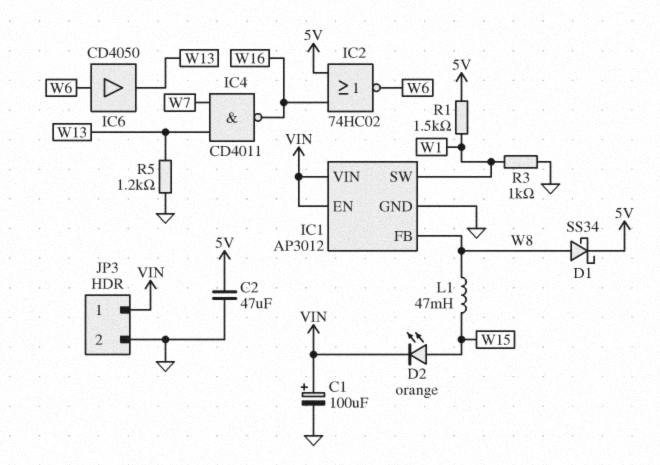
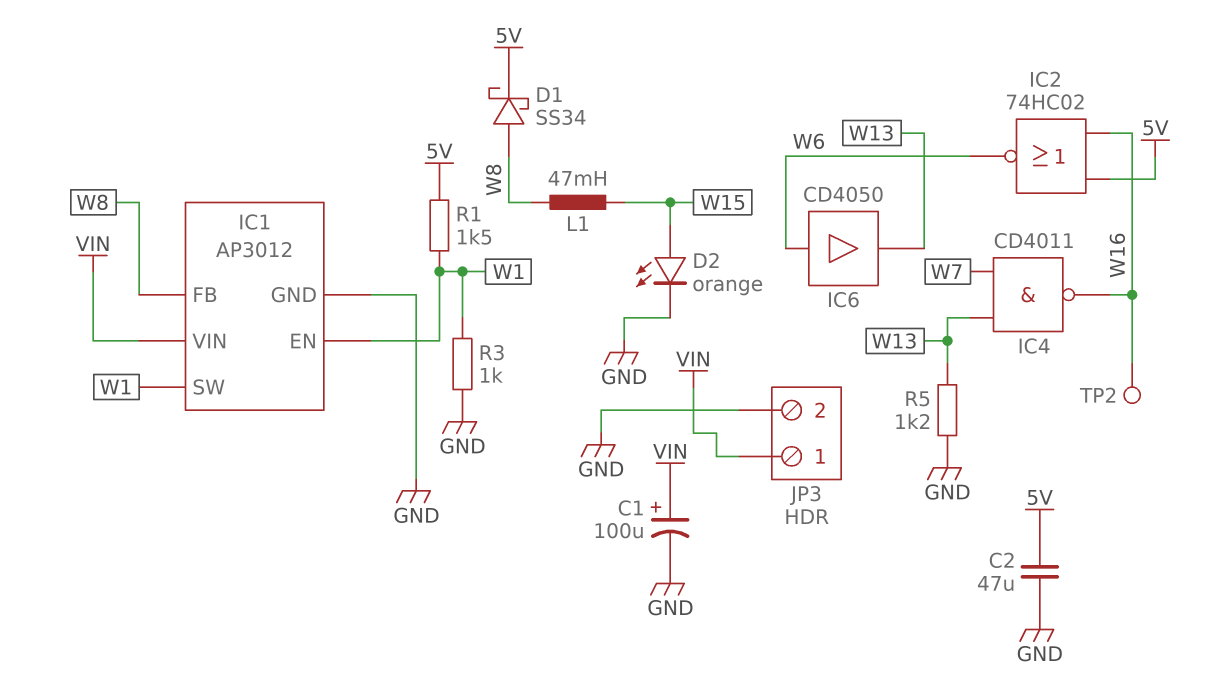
D2: LED orange (A W15, K VIN) -> LED orange (A W15, K GND)
IC1 pin EN: VIN -> W1
TP2: none -> test point (W16)

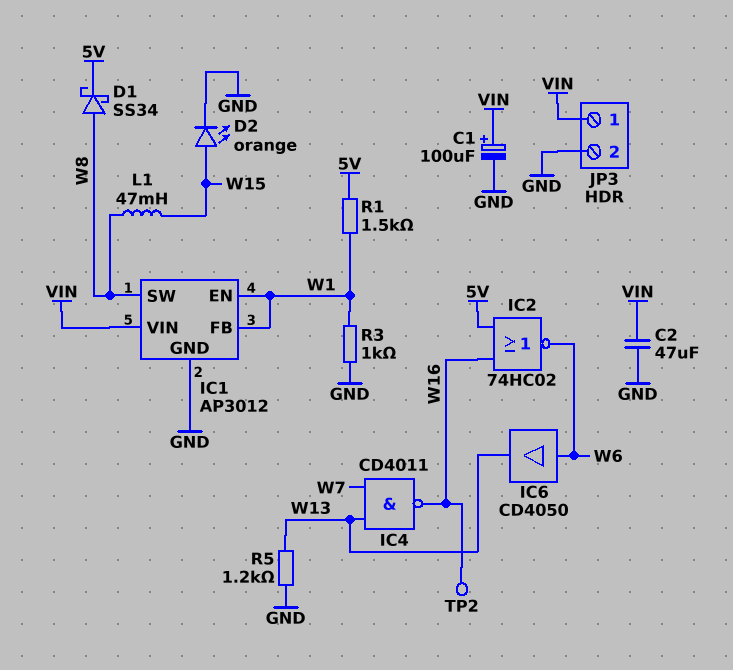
C2: 47uF (5V, GND) -> 47uF (GND, VIN)
IC1 pin FB: W8 -> W1
IC1 pin SW: W1 -> W8

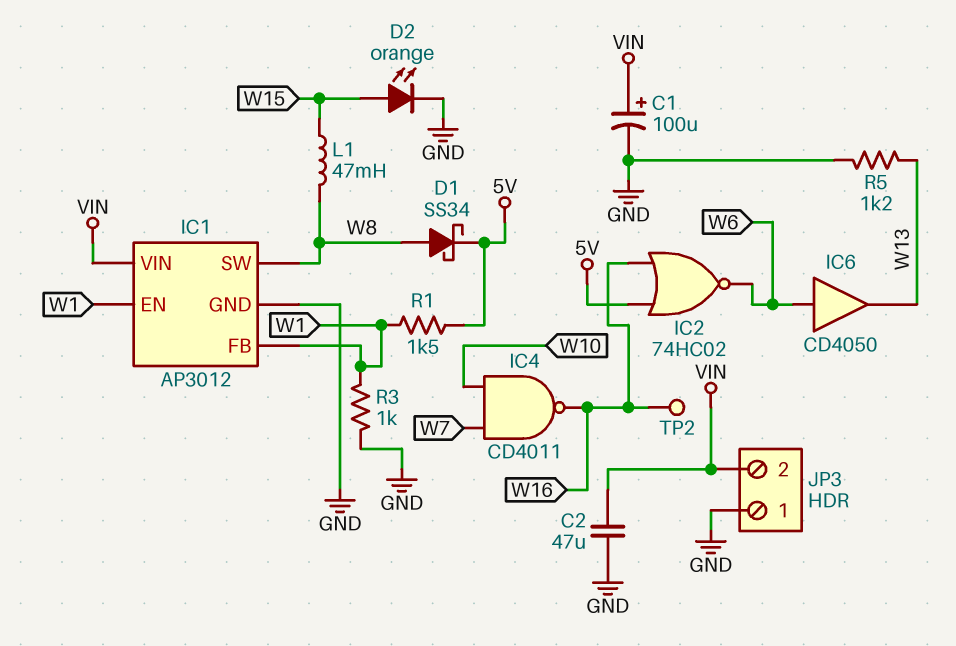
IC4: NAND CD4011 (in W7, in W13, out W16) -> NAND CD4011 (in W7, in W10, out W16)
JP3 pin 1: VIN -> GND
JP3 pin 2: GND -> VIN

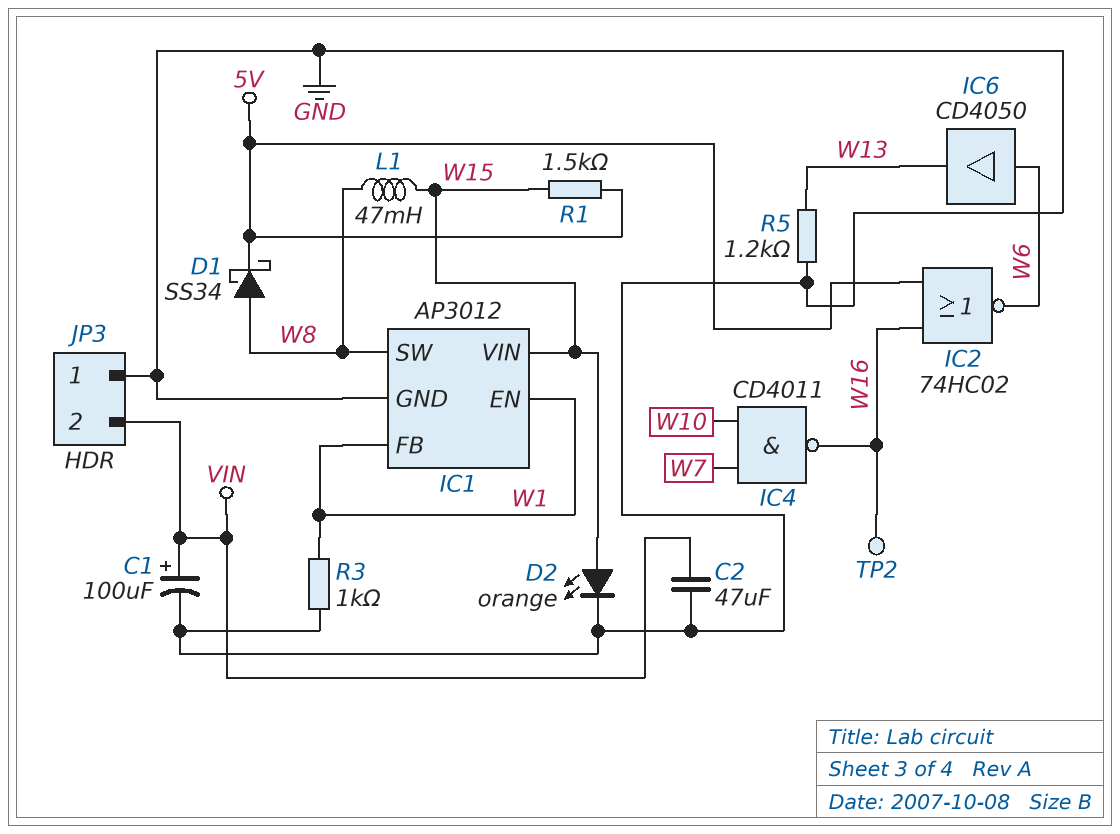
IC1 pin VIN: VIN -> W15
R1: 1.5k (5V, W1) -> 1.5k (5V, W15)

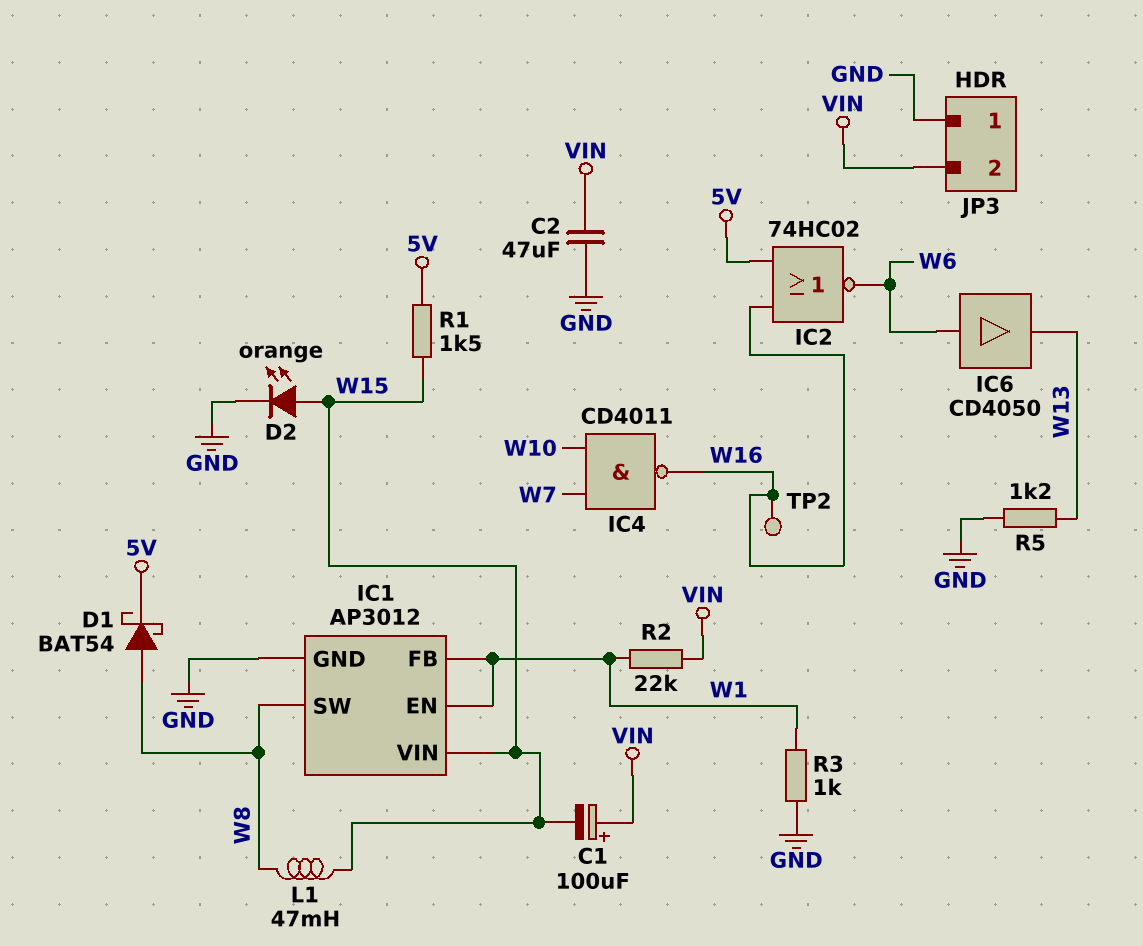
C1: 100uF (plus VIN, minus GND) -> 100uF (plus VIN, minus W15)
D1: schottky SS34 (A W8, K 5V) -> schottky BAT54 (A W8, K 5V)
R2: none -> 22k (VIN, W1)

